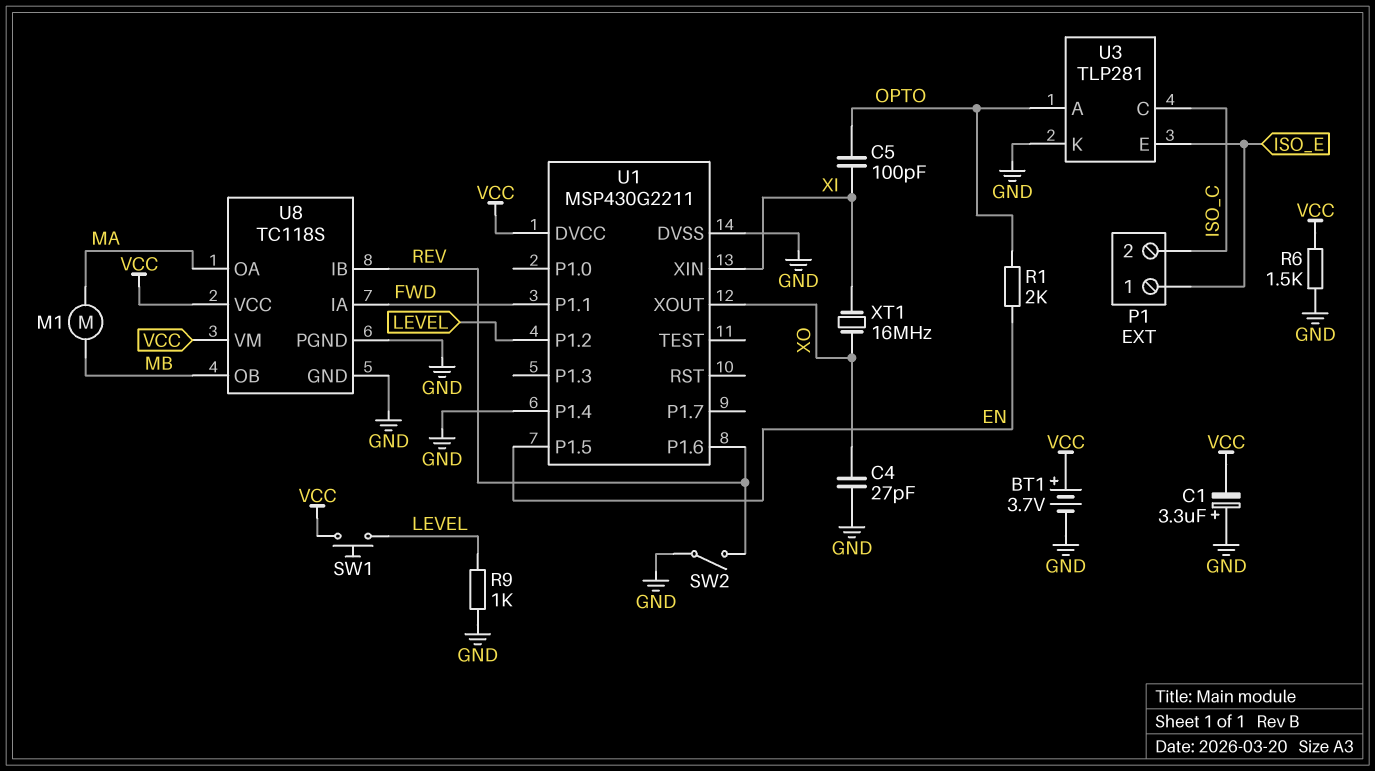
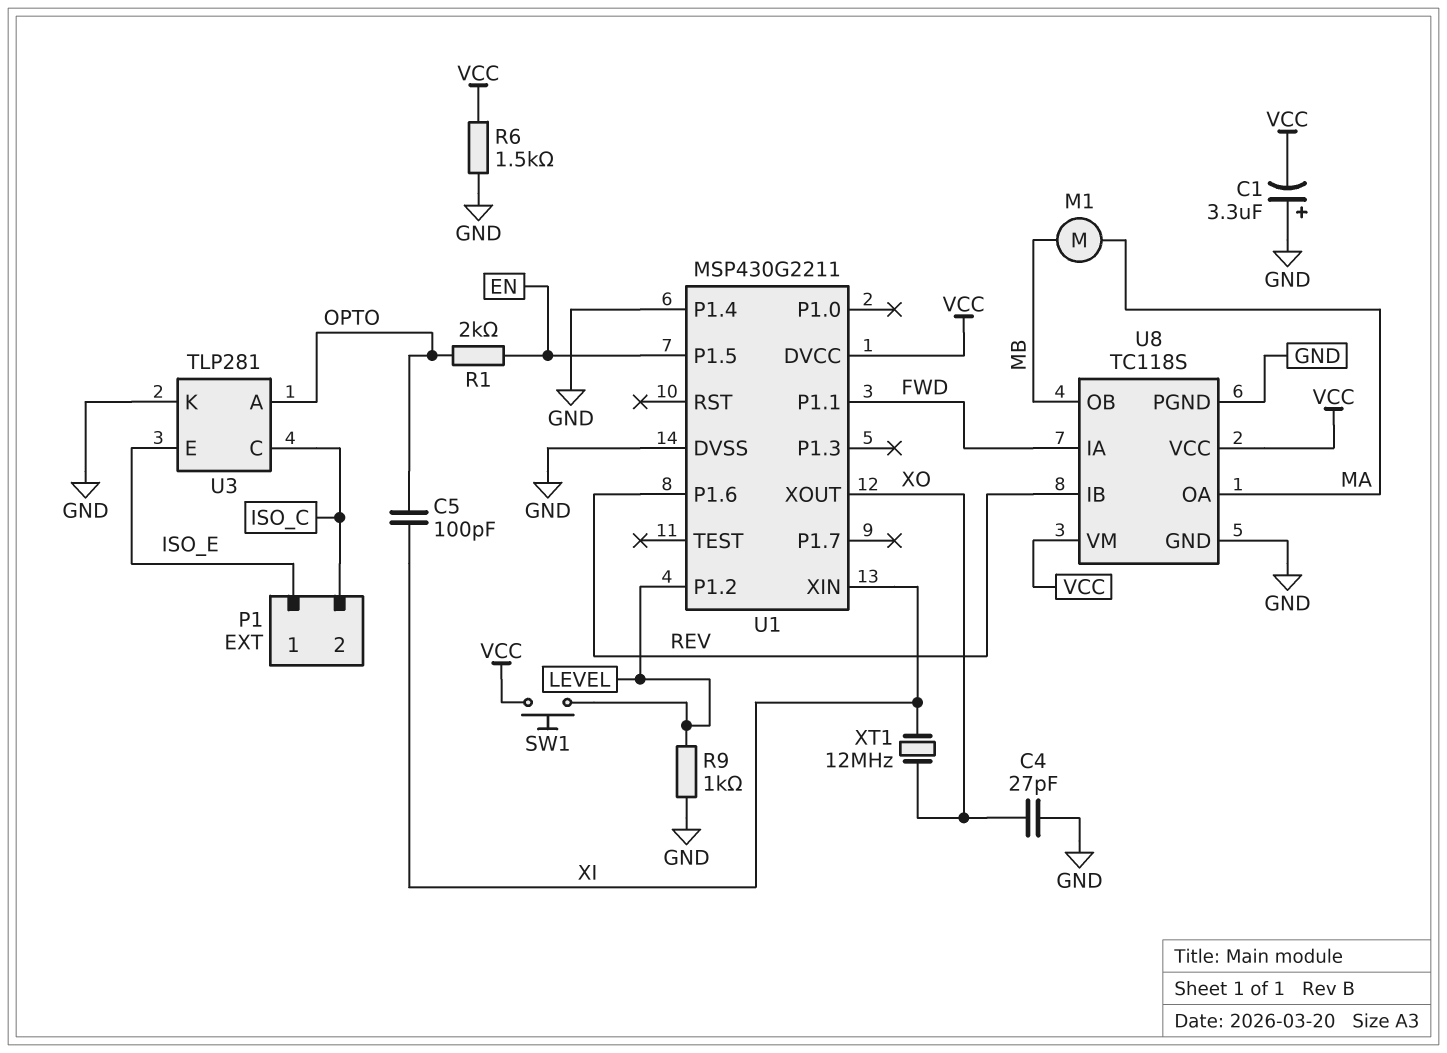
BT1: 3.7V (plus VCC, minus GND) -> none
SW2: switch (GND, REV) -> none
XT1: 16MHz (XI, XO) -> 12MHz (XI, XO)

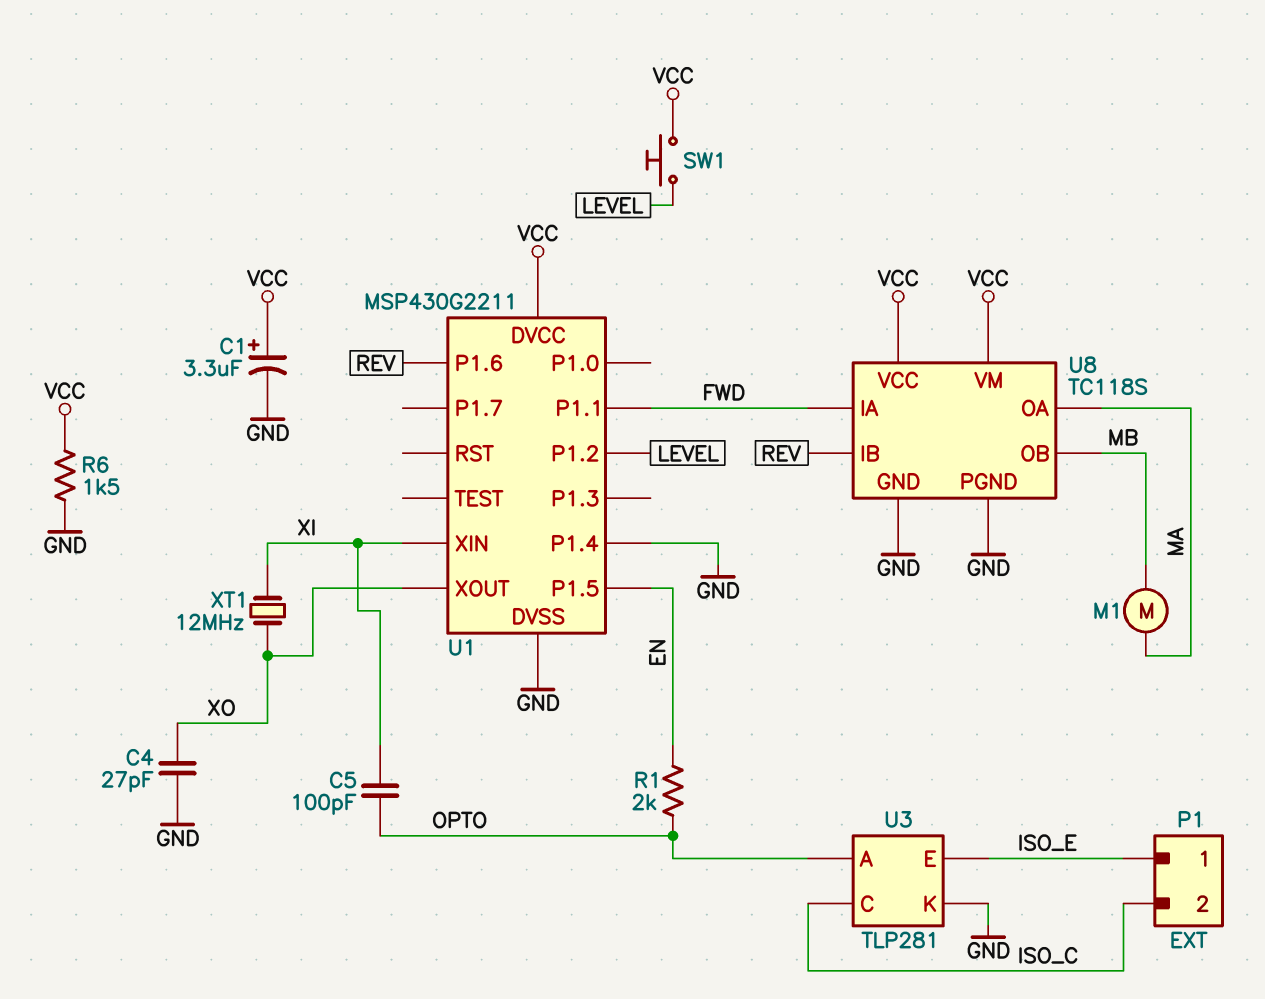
C1: 3.3uF (plus GND, minus VCC) -> 3.3uF (plus VCC, minus GND)
R9: 1k (GND, LEVEL) -> none

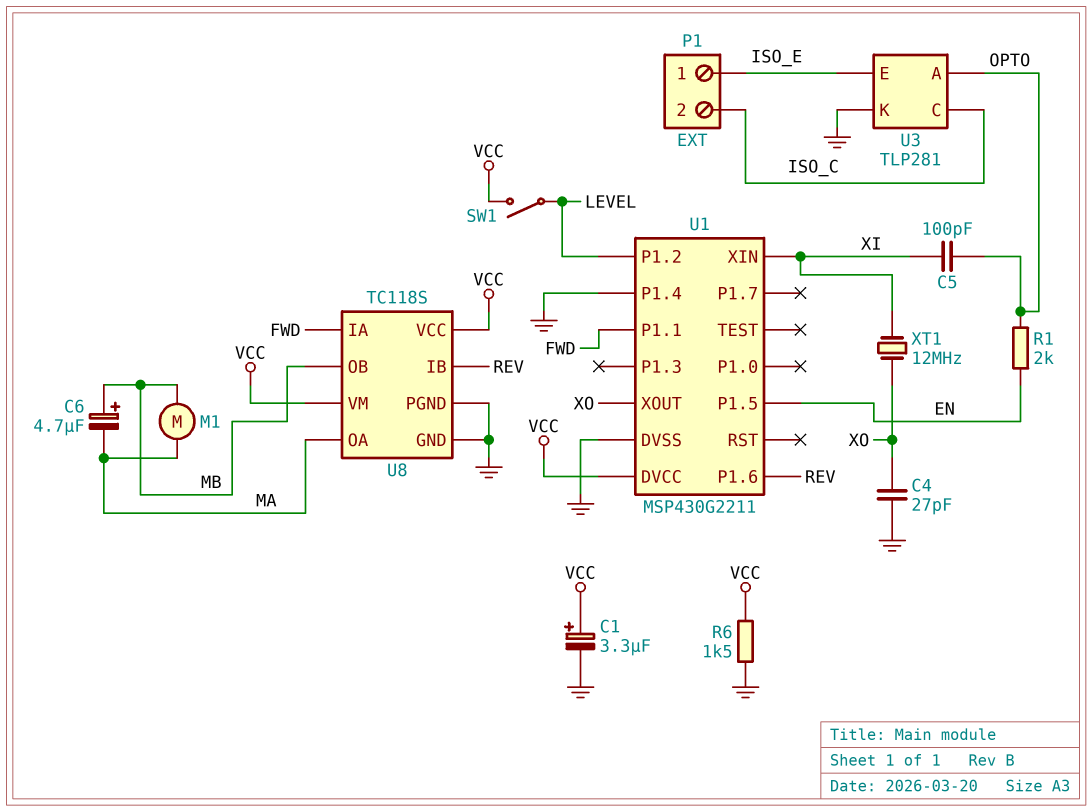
C6: none -> 4.7uF (plus MB, minus MA)
SW1: button (LEVEL, VCC) -> switch (LEVEL, VCC)

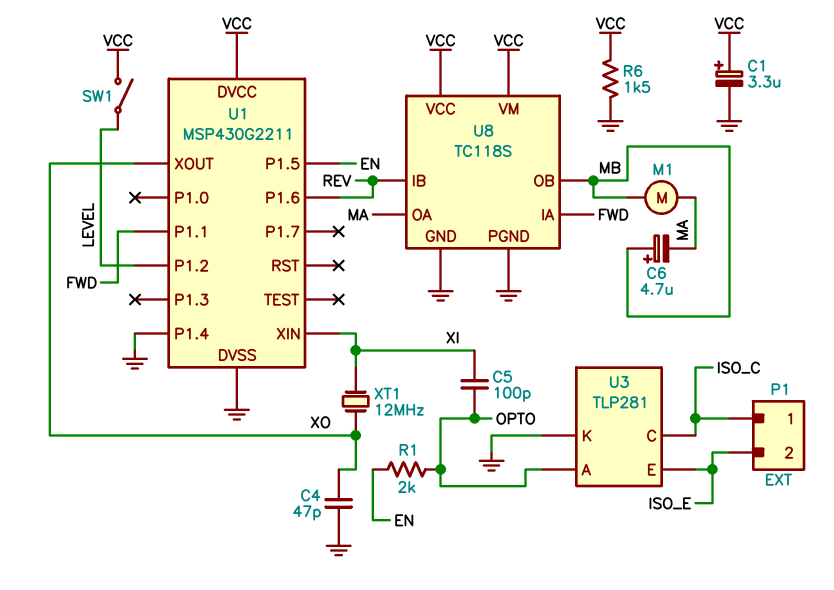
C4: 27pF (GND, XO) -> 47pF (GND, XO)
P1 pin 1: ISO_E -> ISO_C
P1 pin 2: ISO_C -> ISO_E

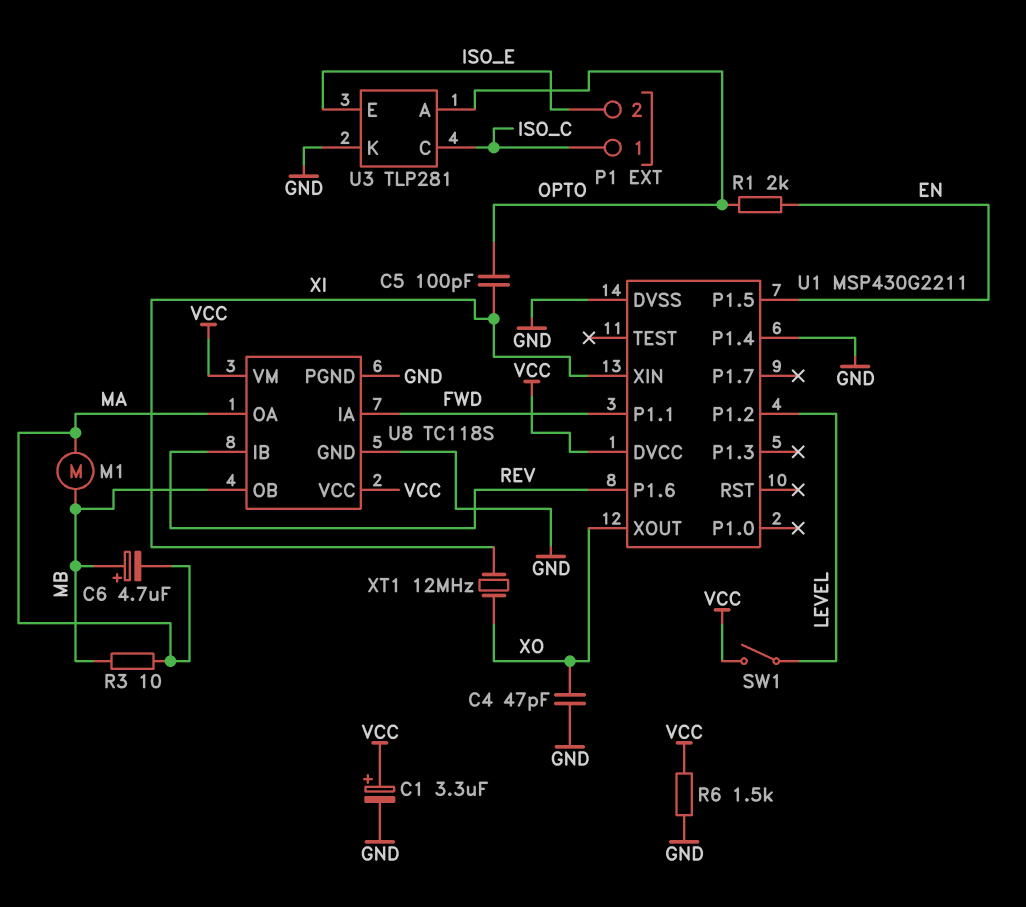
R3: none -> 10 (MA, MB)

